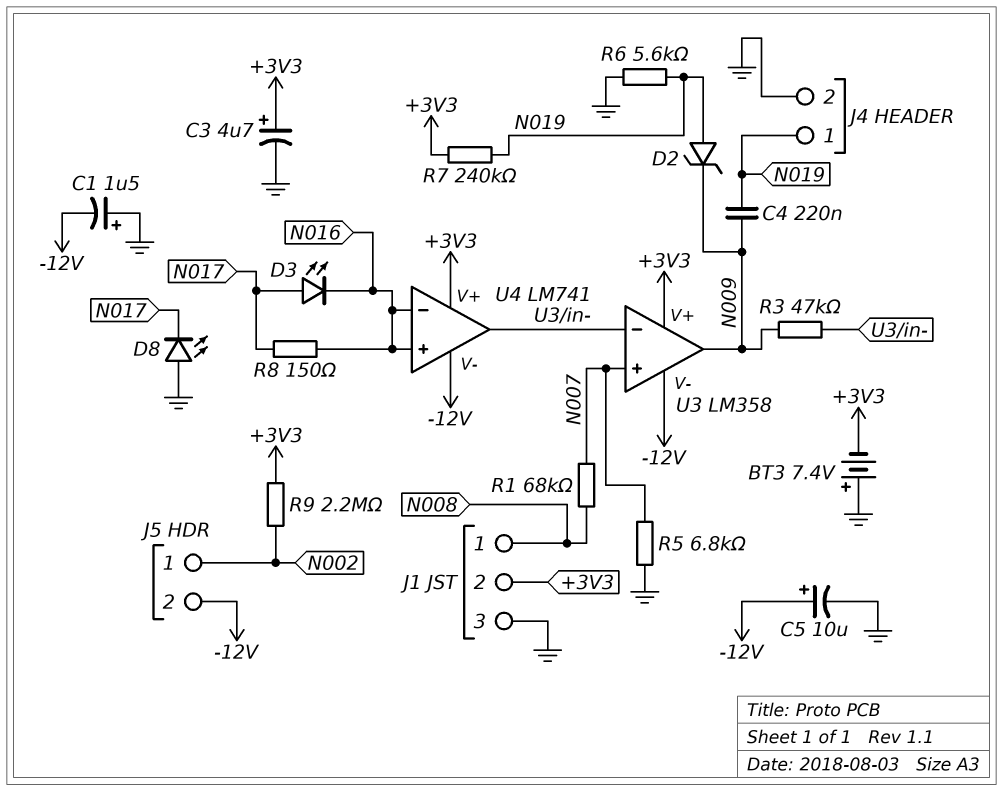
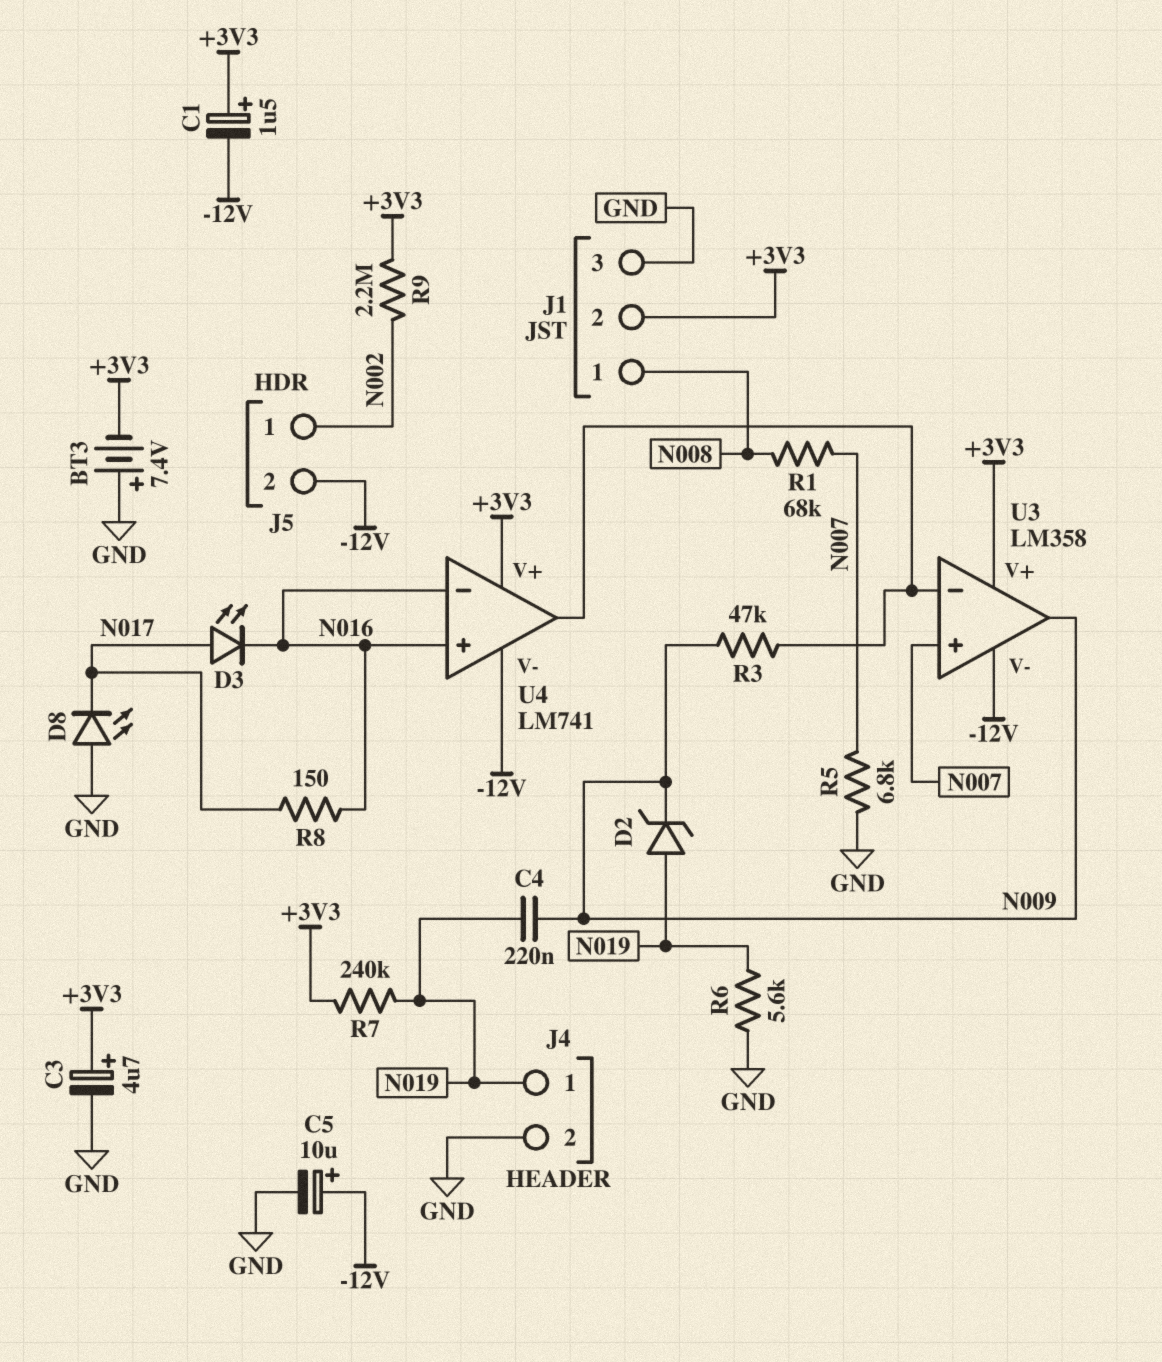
C1: 1.5uF (plus GND, minus -12V) -> 1.5uF (plus +3V3, minus -12V)

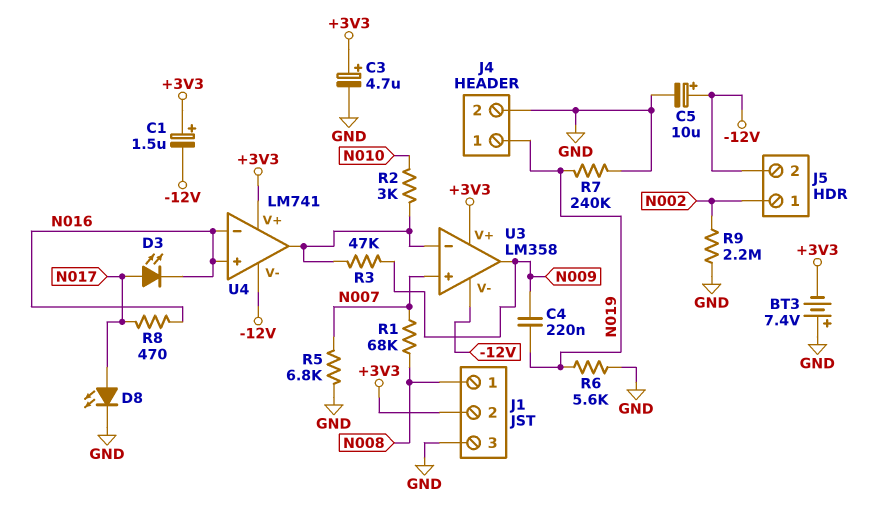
D2: zener (A N019, K N009) -> none
D8: LED (A GND, K N017) -> LED (A N017, K GND)
R2: none -> 3k (N010, U3/in-)
R7: 240k (+3V3, N019) -> 240k (GND, N019)
R8: 150 (N016, N017) -> 470 (N016, N017)
R9: 2.2M (+3V3, N002) -> 2.2M (GND, N002)

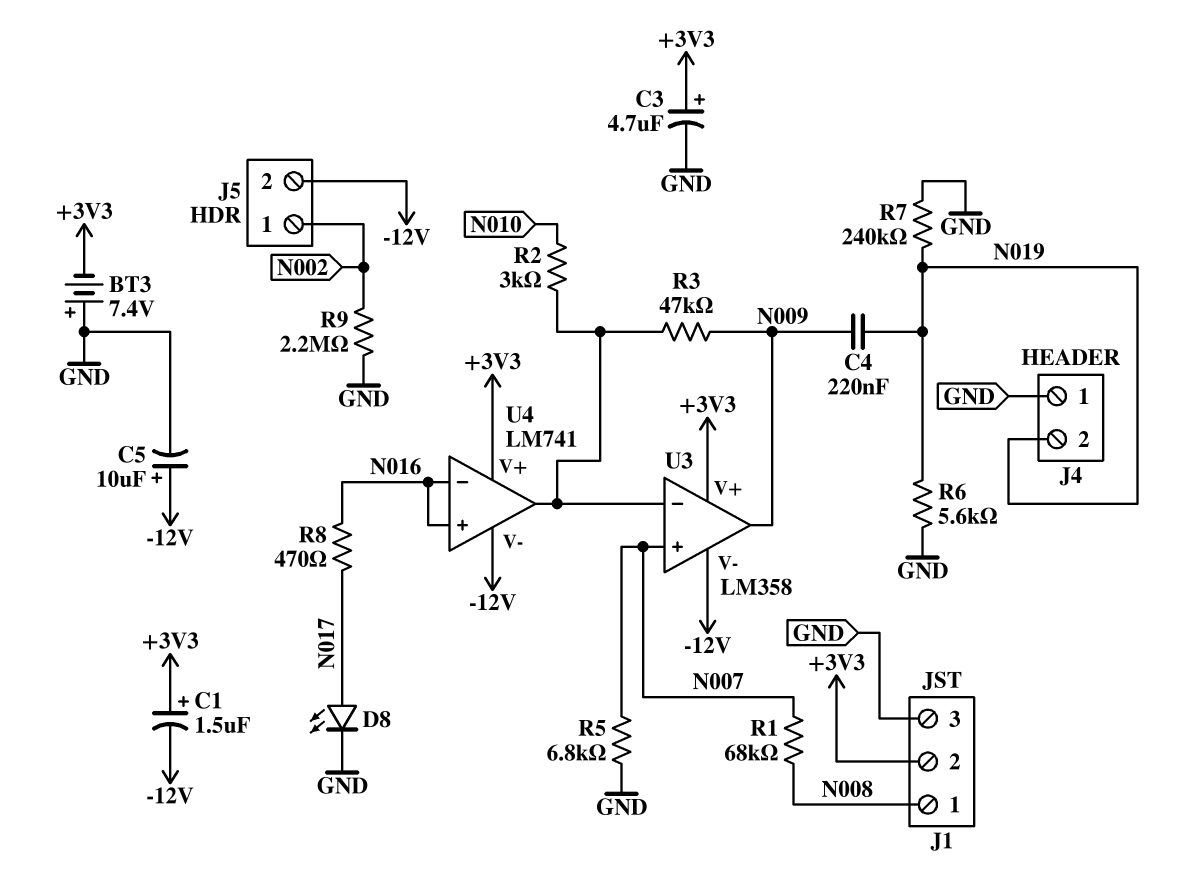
D3: LED (A N017, K N016) -> none
J4 pin 1: N019 -> GND
J4 pin 2: GND -> N019

